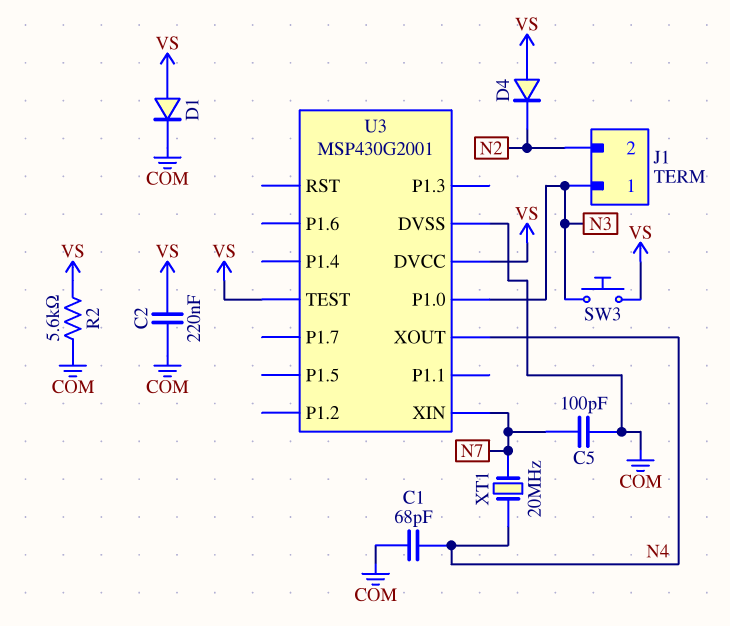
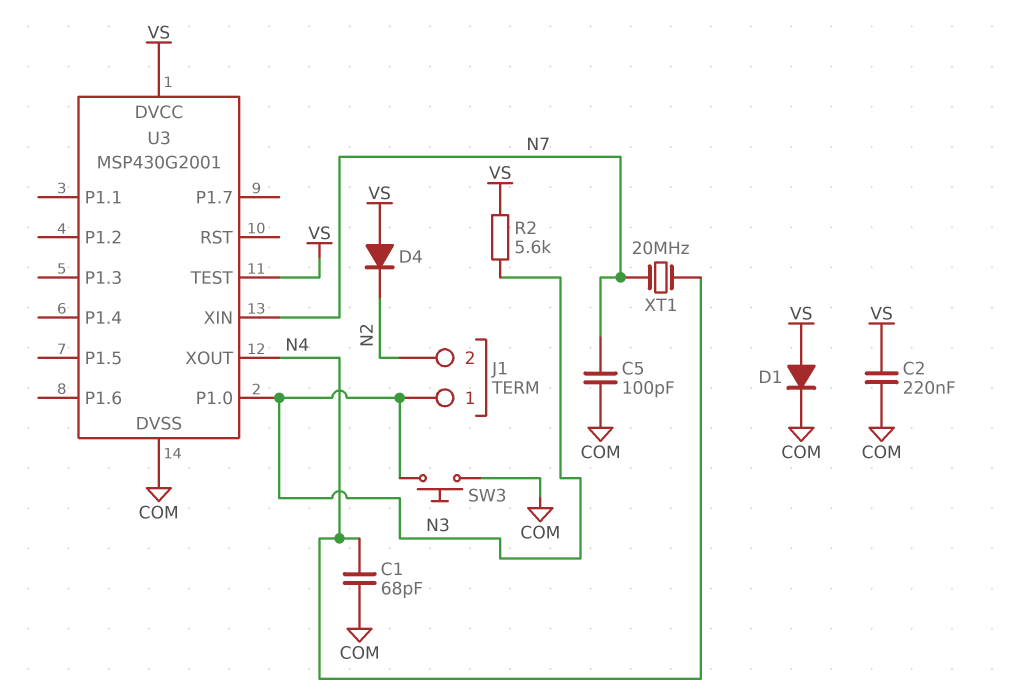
R2: 5.6k (COM, VS) -> 5.6k (N3, VS)
SW3: button (N3, VS) -> button (COM, N3)

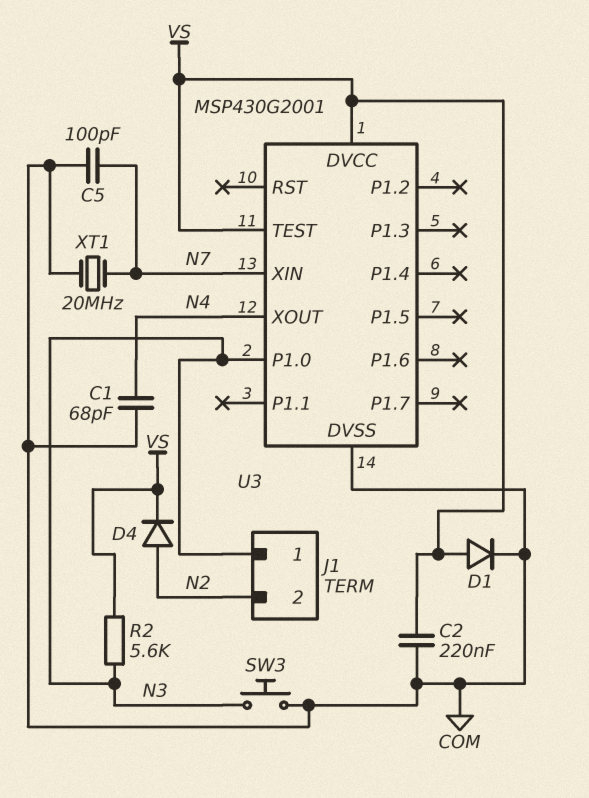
D4: diode (A VS, K N2) -> diode (A N2, K VS)
XT1: 20MHz (N4, N7) -> 20MHz (COM, N7)

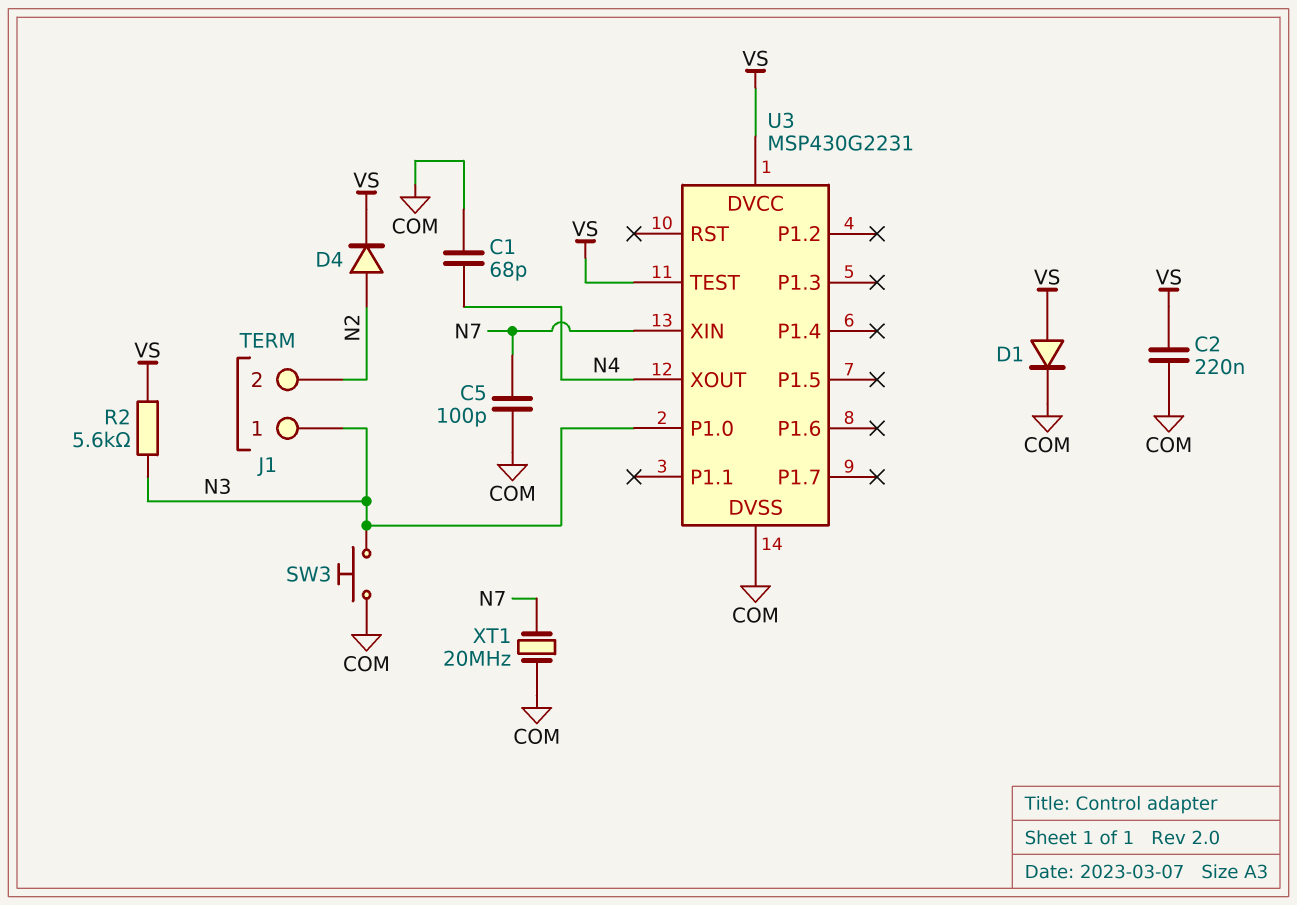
U3: MSP430G2001 -> MSP430G2231

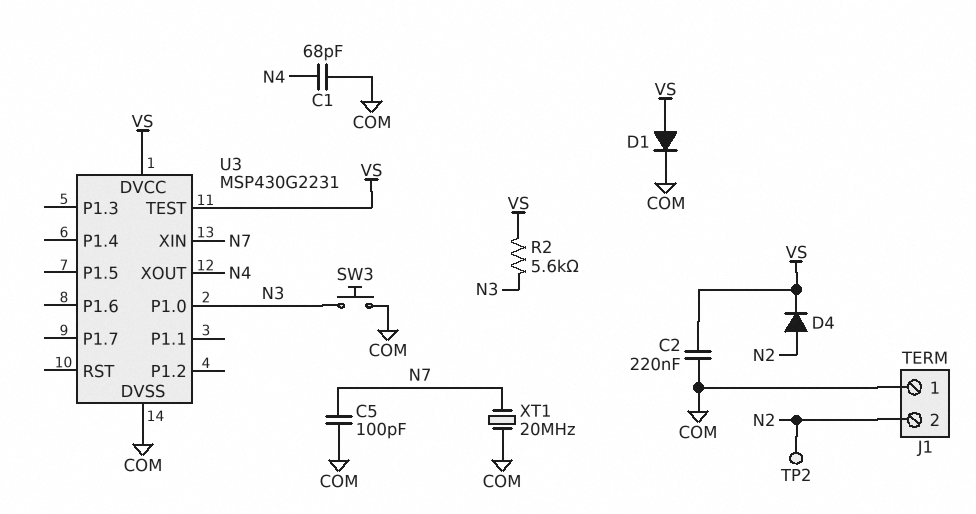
J1 pin 1: N3 -> COM
TP2: none -> test point (N2)

